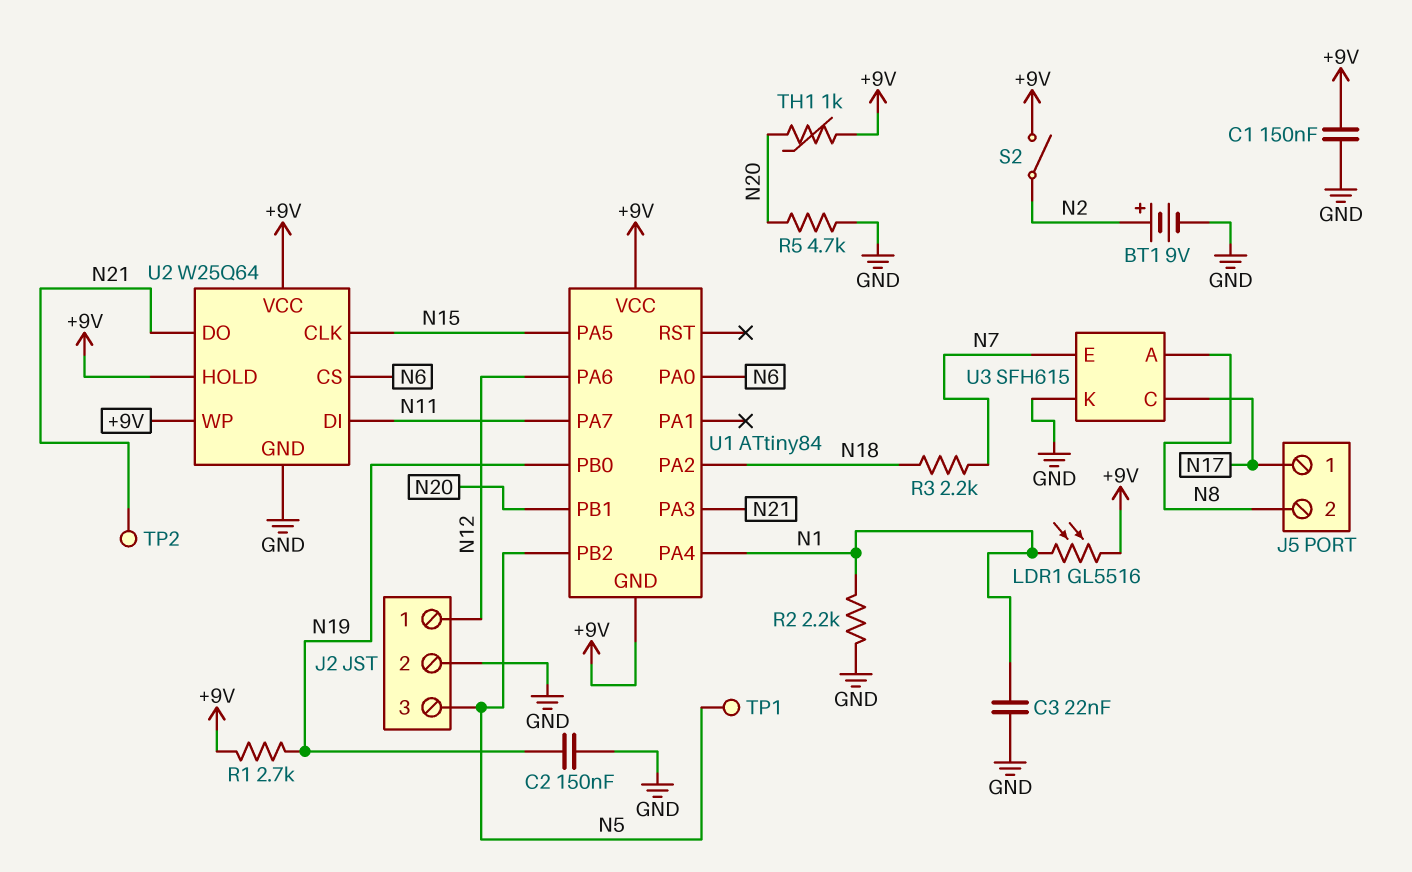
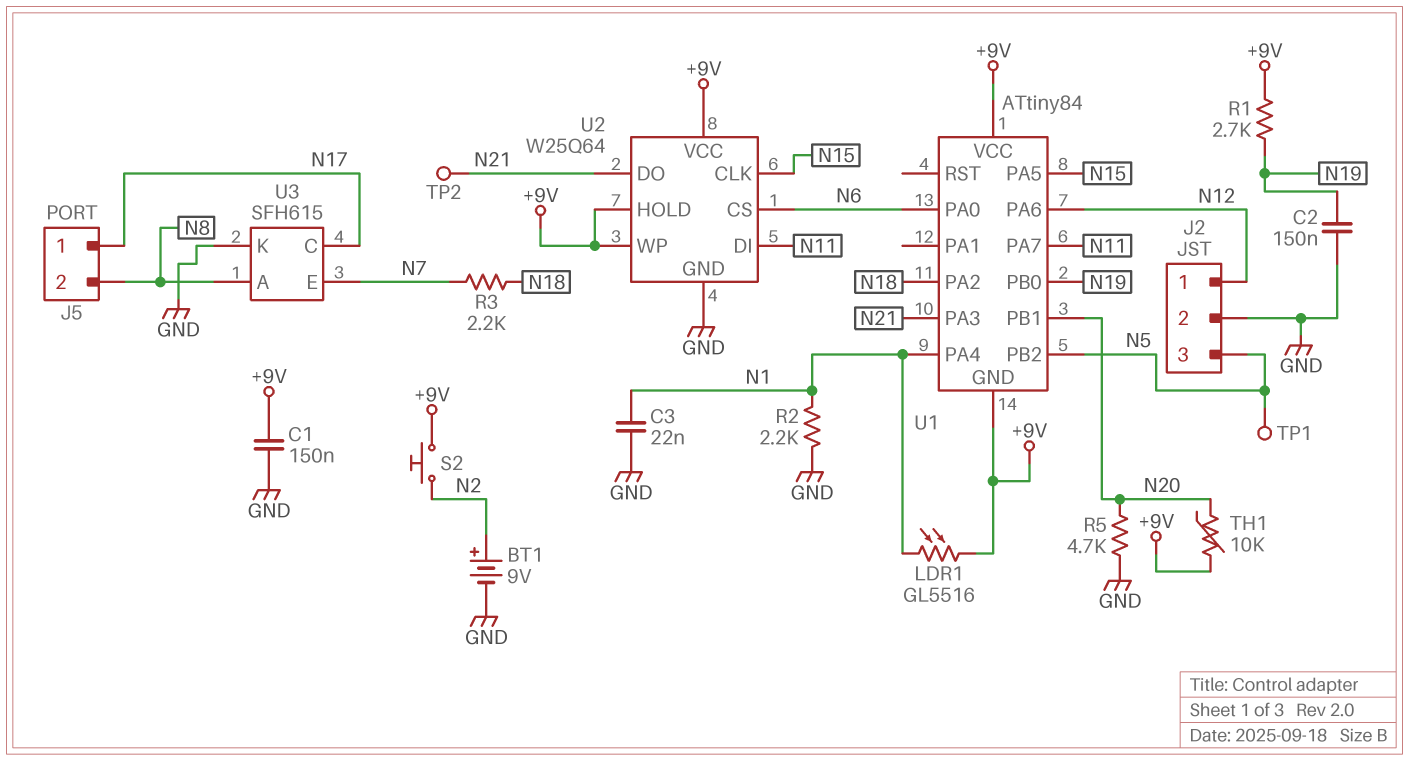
S2: switch (+9V, N2) -> button (+9V, N2)
TH1: 1k (+9V, N20) -> 10k (+9V, N20)

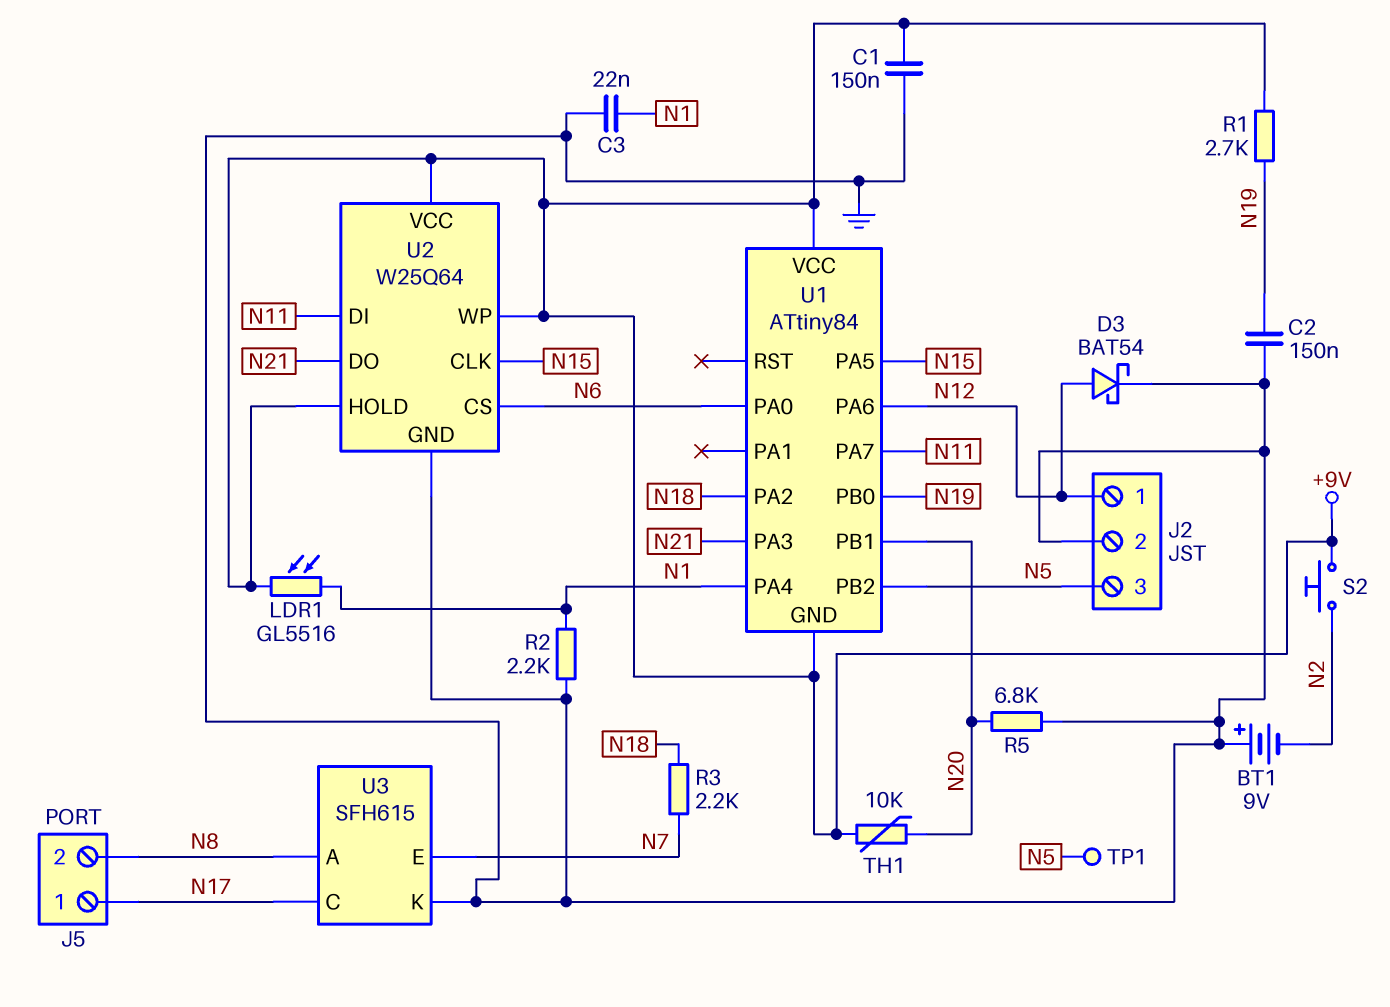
BT1: 9V (plus N2, minus GND) -> 9V (plus GND, minus N2)
D3: none -> schottky BAT54 (A N12, K GND)
R5: 4.7k (GND, N20) -> 6.8k (GND, N20)
TP2: test point (N21) -> none

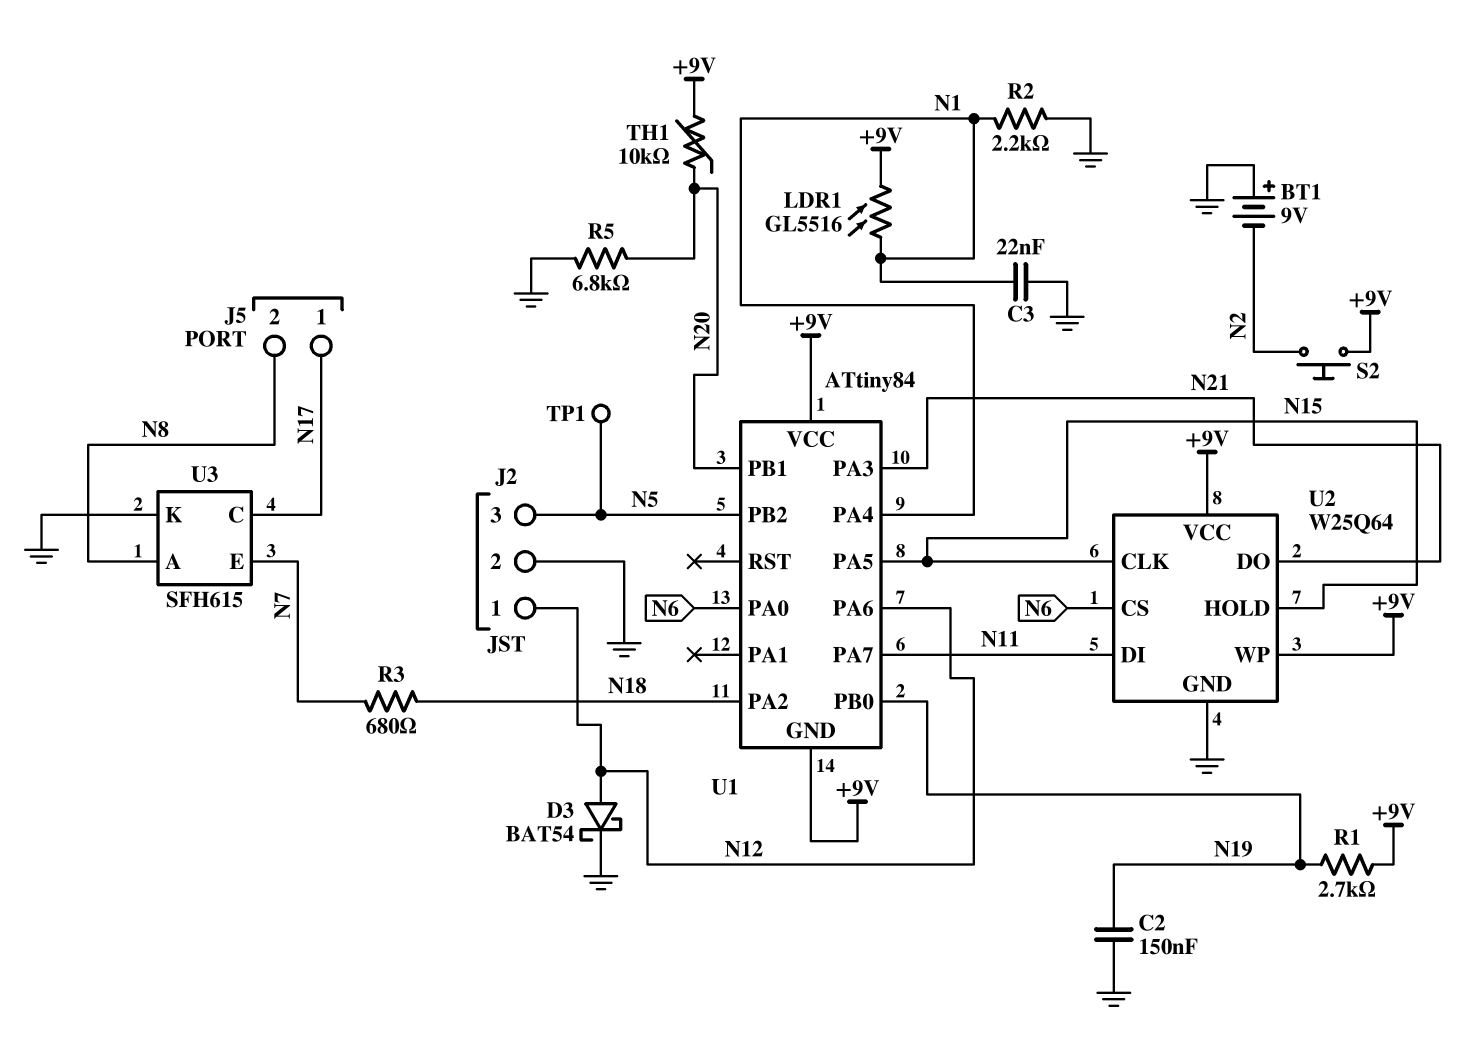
C1: 150nF (+9V, GND) -> none
R3: 2.2k (N7, N18) -> 680 (N7, N18)
U2 pin HOLD: +9V -> N15

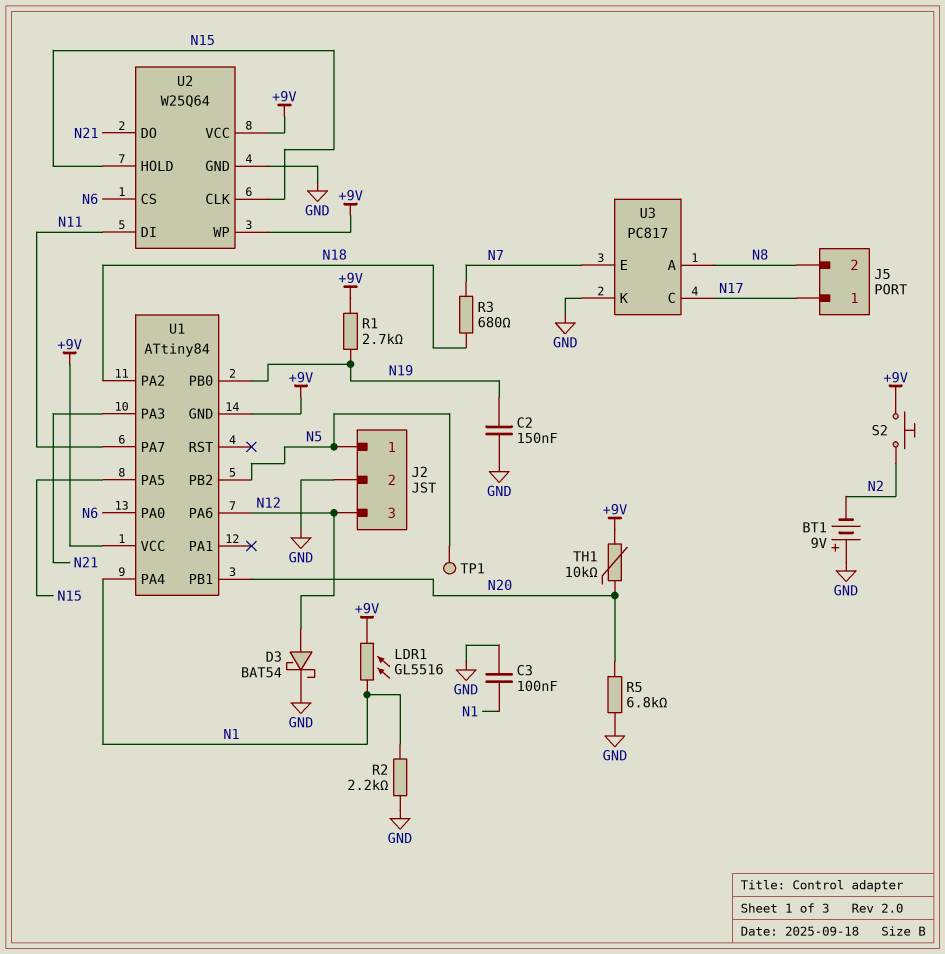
C3: 22nF (GND, N1) -> 100nF (GND, N1)
J2 pin 1: N12 -> N5
J2 pin 3: N5 -> N12
U3: SFH615 -> PC817

